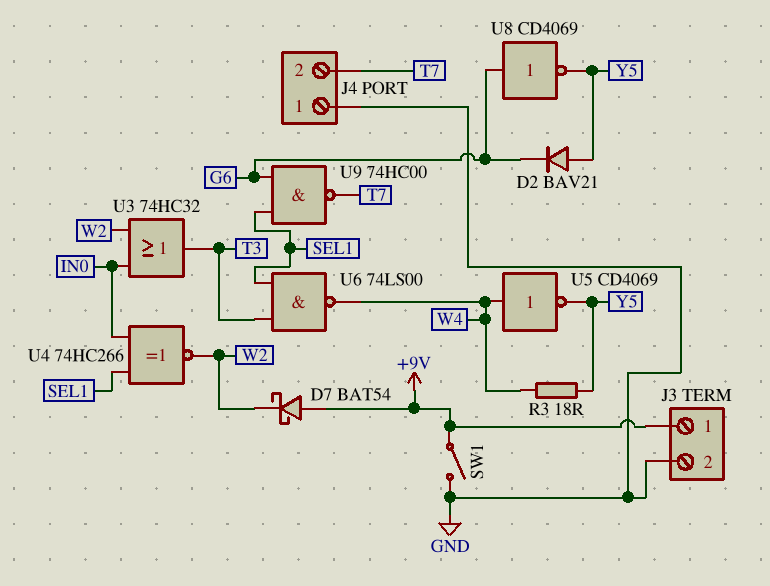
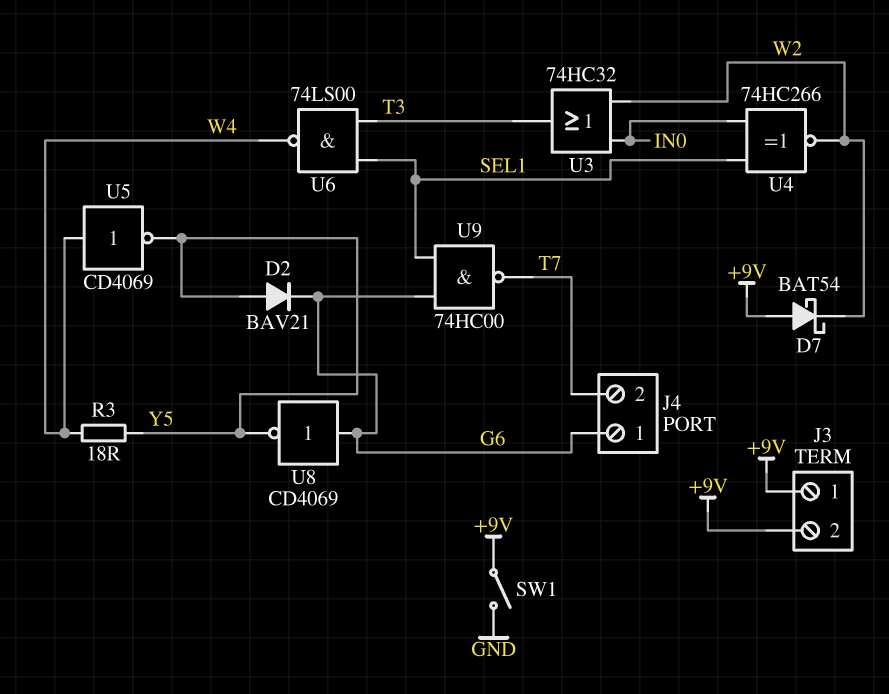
J3 pin 2: GND -> +9V
J4 pin 1: GND -> G6

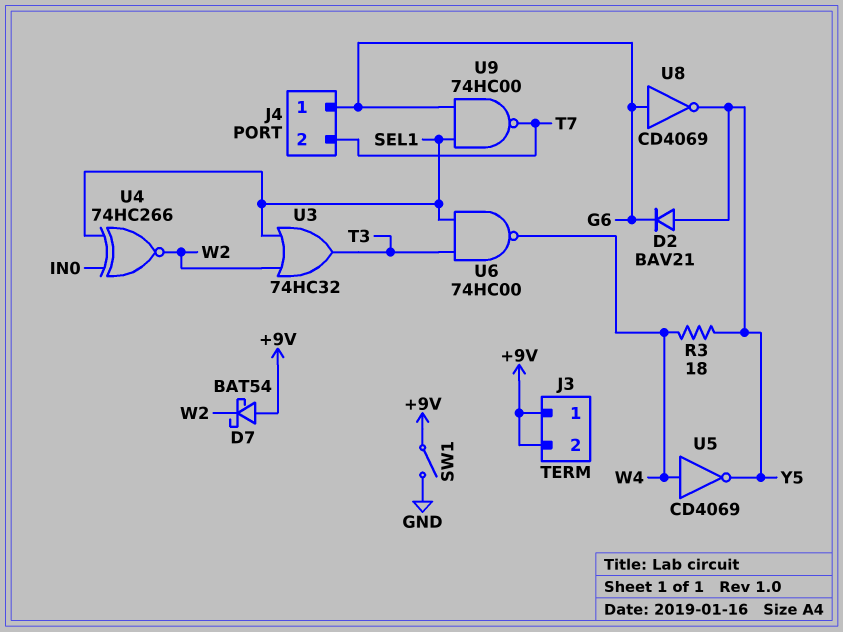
U3: OR 74HC32 (in IN0, in W2, out T3) -> OR 74HC32 (in SEL1, in W2, out T3)
U6: NAND 74LS00 (in SEL1, in T3, out W4) -> NAND 74HC00 (in SEL1, in T3, out W4)

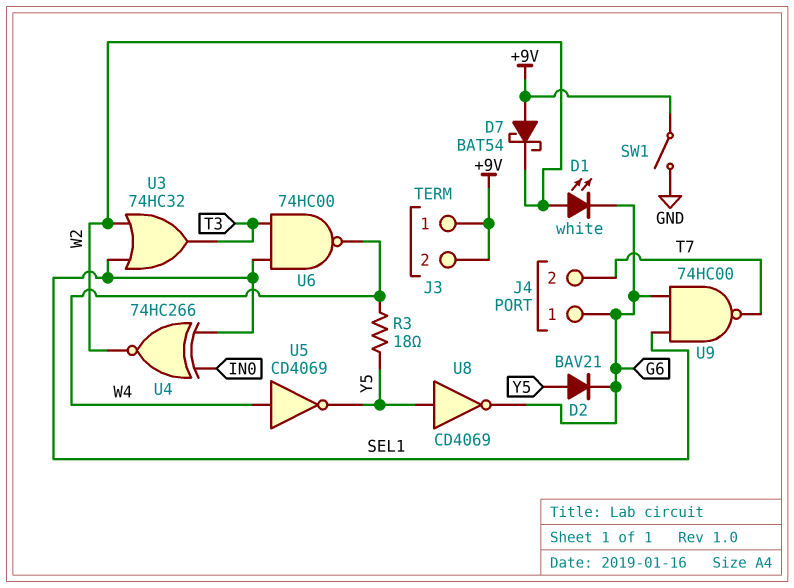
D1: none -> LED white (A W2, K G6)
U8: NOT CD4069 (in G6, out Y5) -> NOT CD4069 (in Y5, out G6)

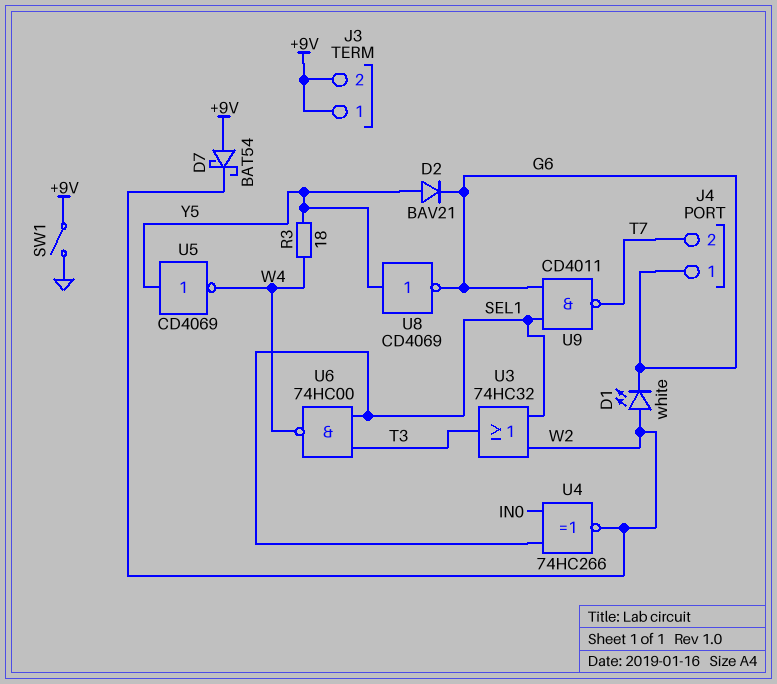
U5: NOT CD4069 (in W4, out Y5) -> NOT CD4069 (in Y5, out W4)
U9: NAND 74HC00 (in G6, in SEL1, out T7) -> NAND CD4011 (in G6, in SEL1, out T7)

